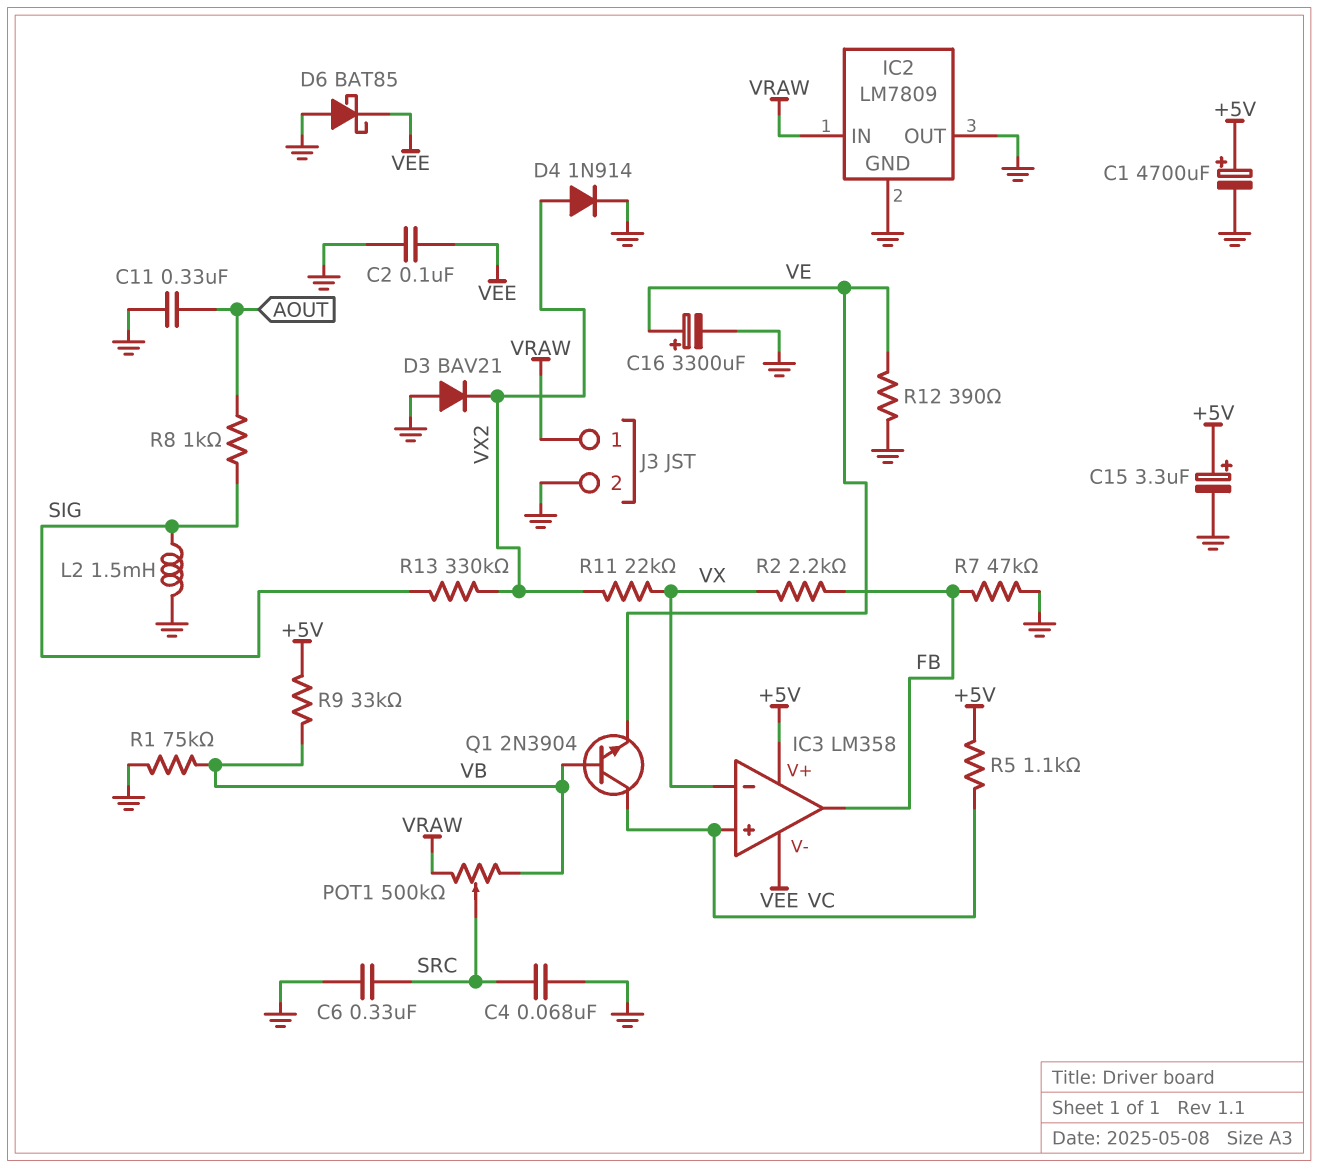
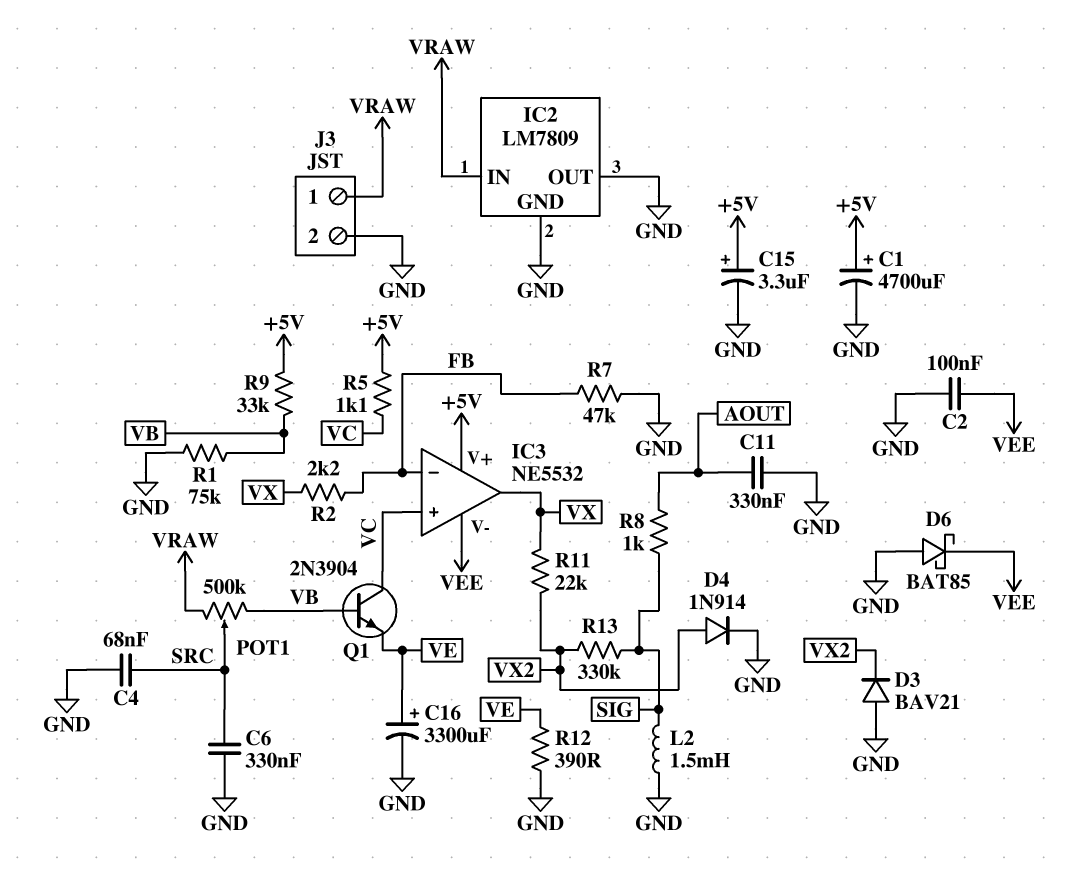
IC3: LM358 -> NE5532
IC3 pin in-: VX -> FB
IC3 pin out: FB -> VX

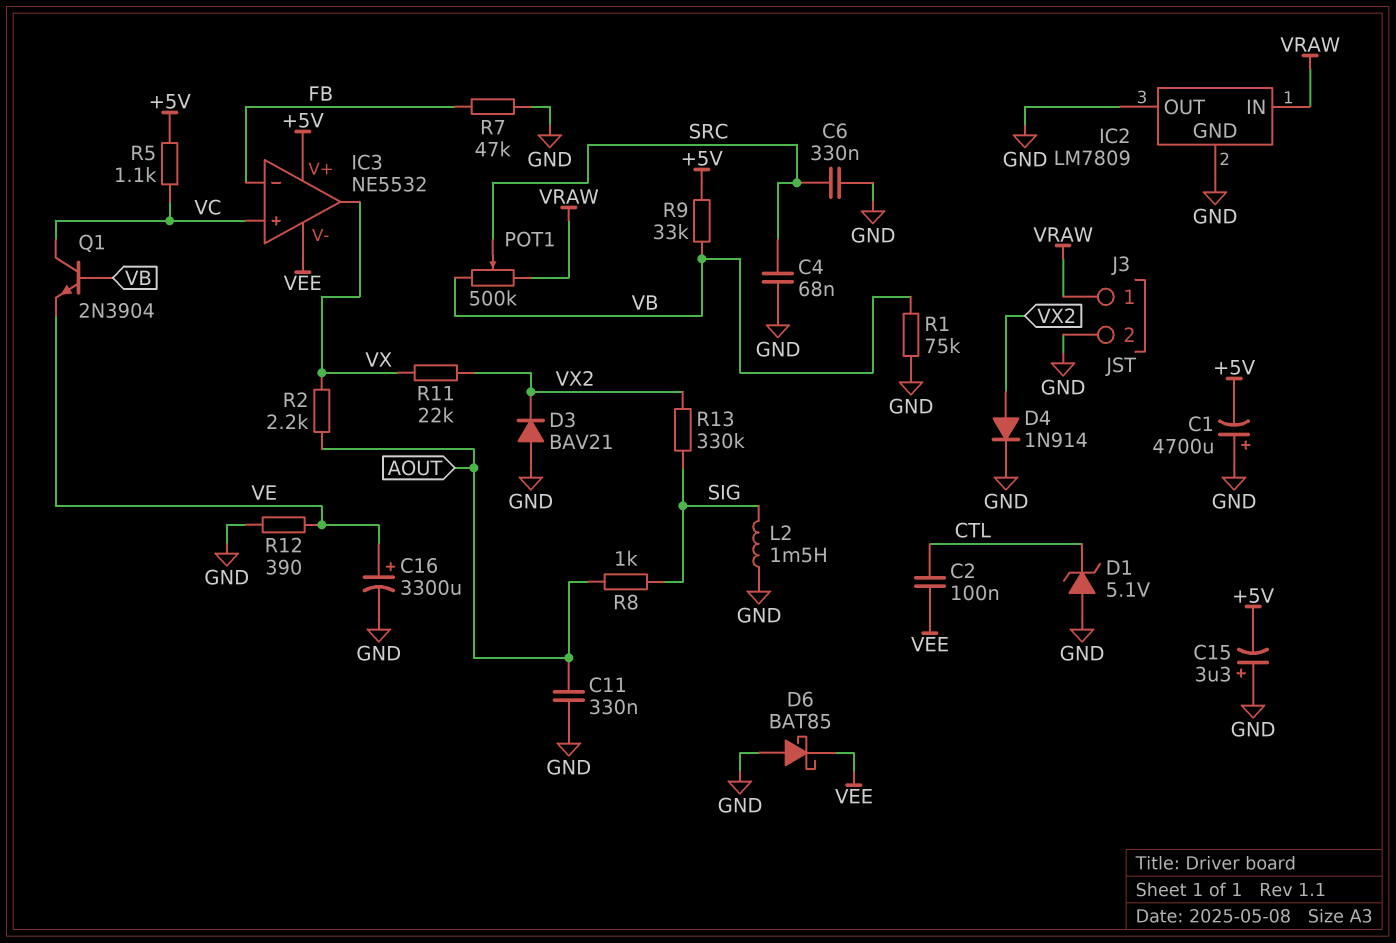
C1: 4700uF (plus +5V, minus GND) -> 4700uF (plus GND, minus +5V)
C2: 100nF (GND, VEE) -> 100nF (CTL, VEE)
C15: 3.3uF (plus +5V, minus GND) -> 3.3uF (plus GND, minus +5V)
D1: none -> zener 5.1V (A GND, K CTL)
R2: 2.2k (FB, VX) -> 2.2k (AOUT, VX)

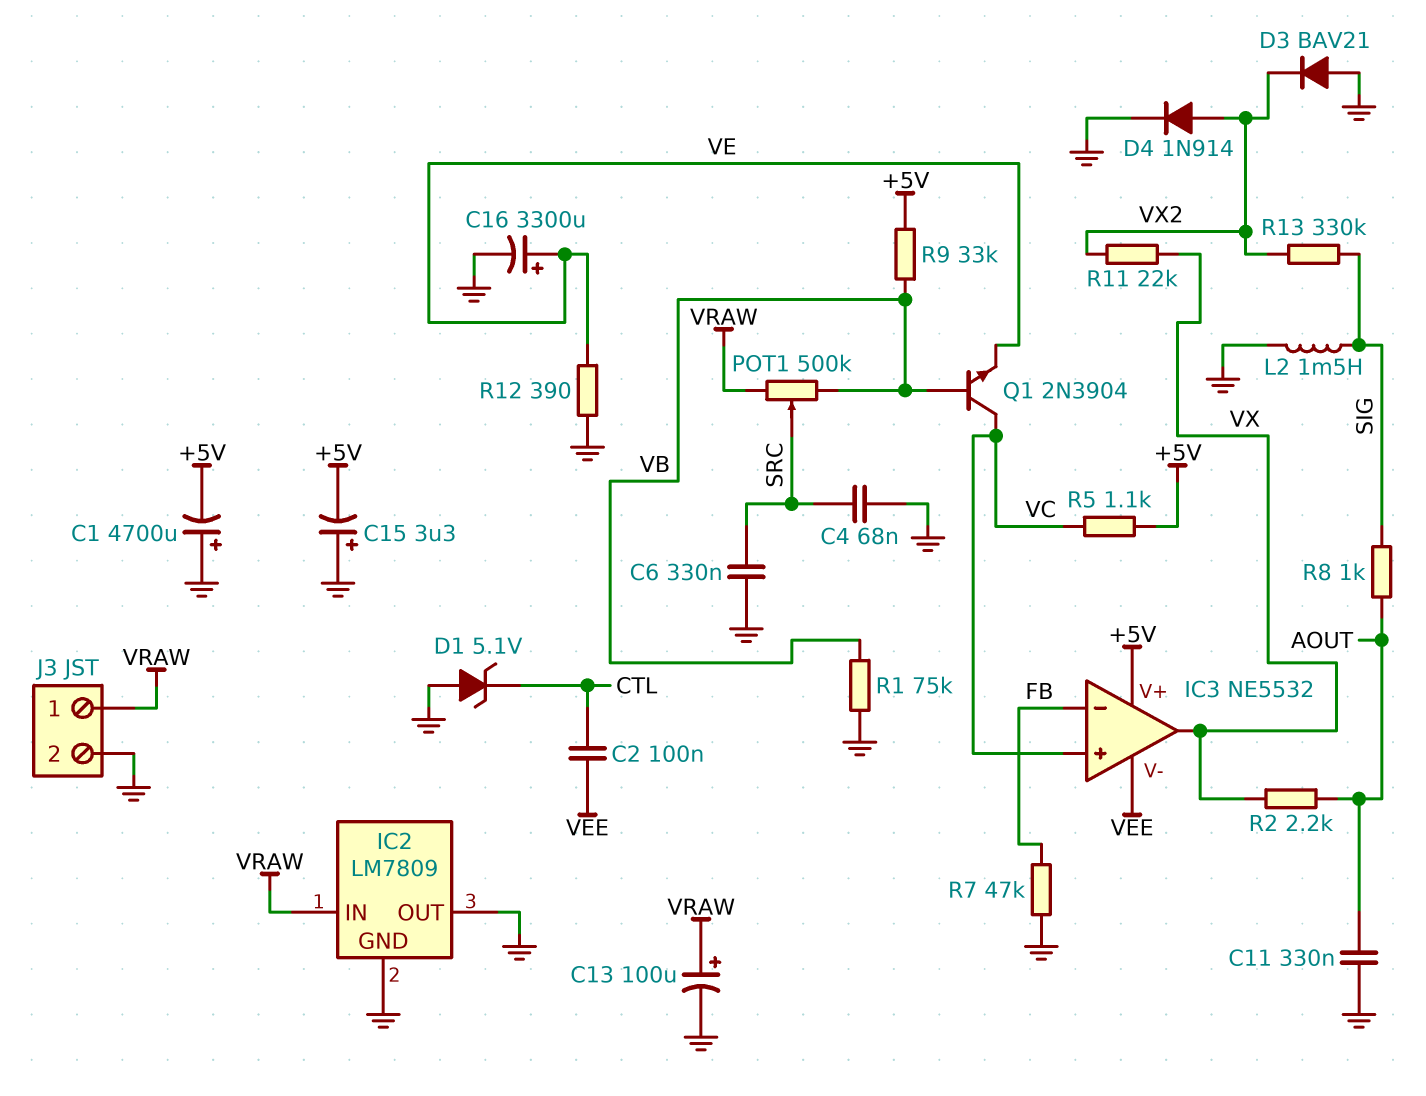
C13: none -> 100uF (plus VRAW, minus GND)
D6: schottky BAT85 (A GND, K VEE) -> none

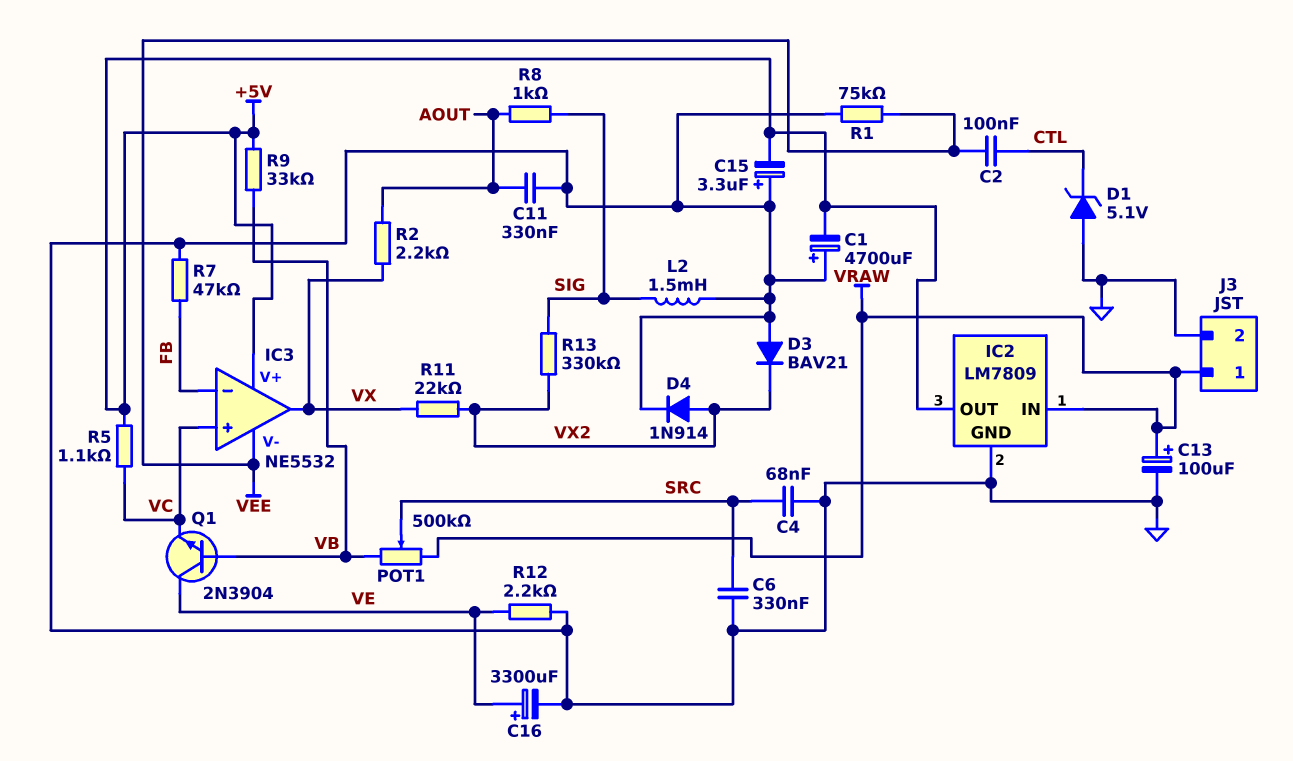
IC2 pin OUT: GND -> +5V
Q1: NPN 2N3904 (B VB, C VC, E VE) -> NPN 2N3904 (B VB, C VE, E VC)
R1: 75k (GND, VB) -> 75k (GND, VEE)
R12: 390 (GND, VE) -> 2.2k (GND, VE)

